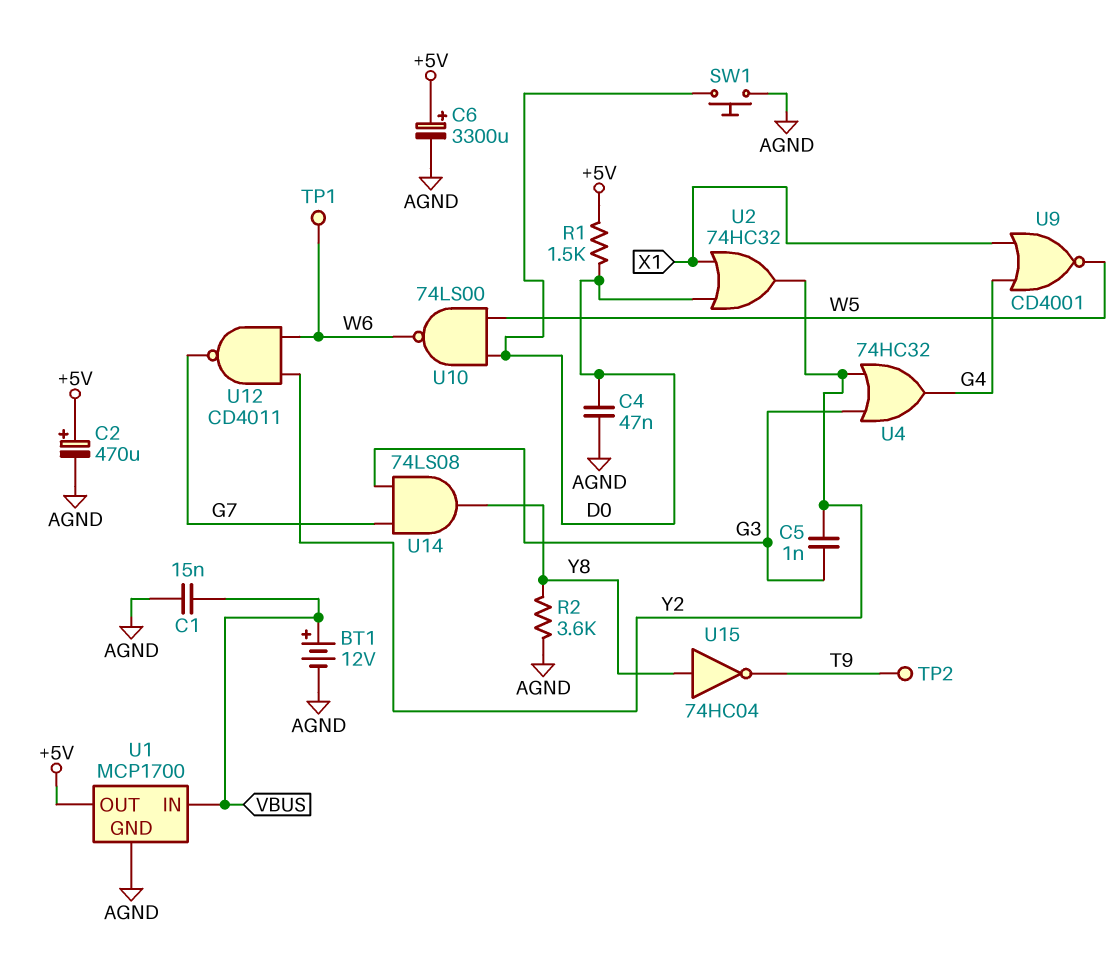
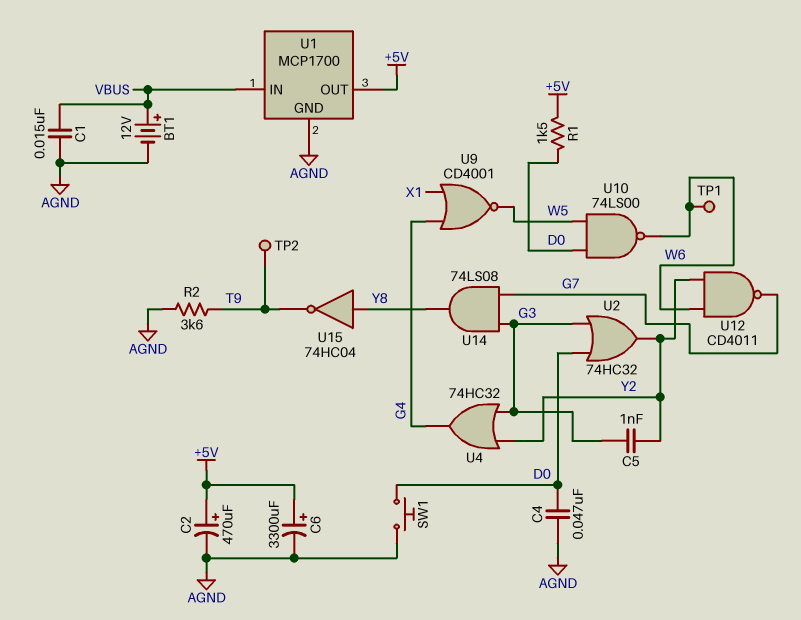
R2: 3.6k (AGND, Y8) -> 3.6k (AGND, T9)
U2: OR 74HC32 (in D0, in X1, out Y2) -> OR 74HC32 (in D0, in G3, out Y2)

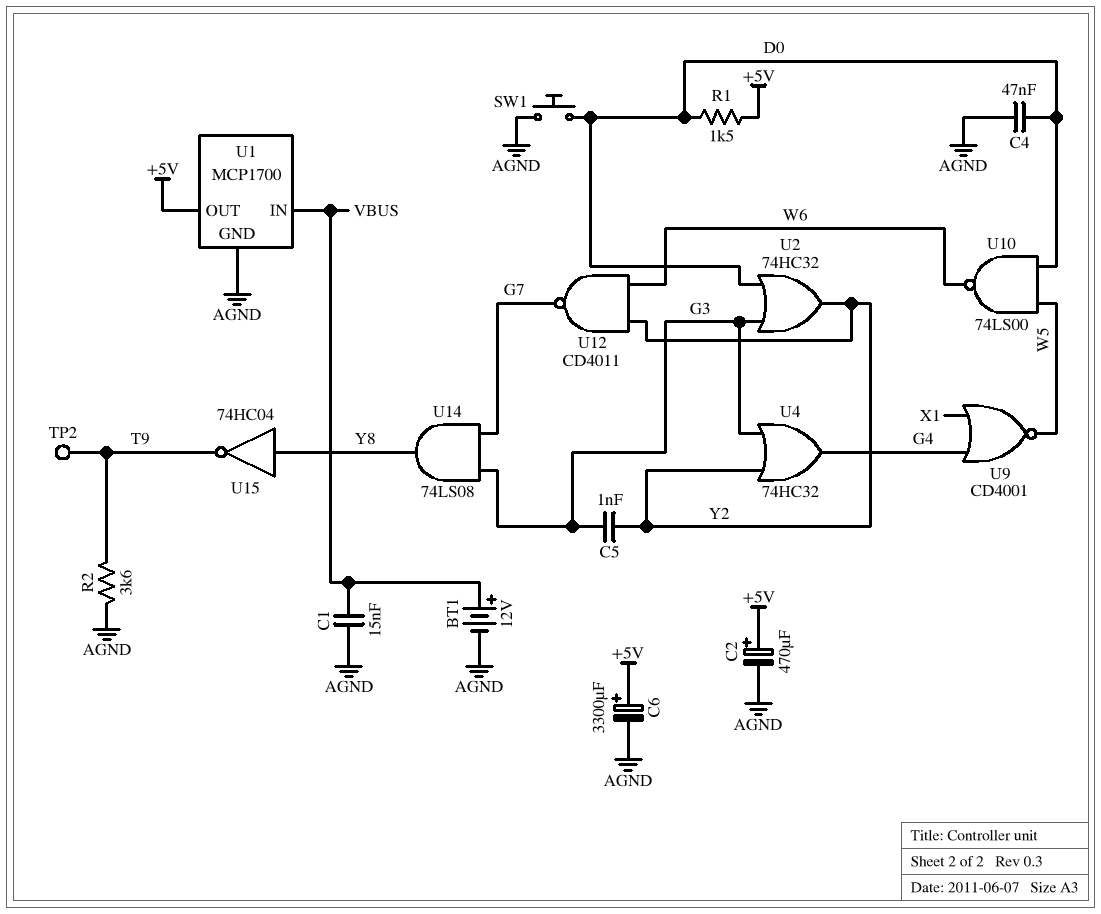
TP1: test point (W6) -> none

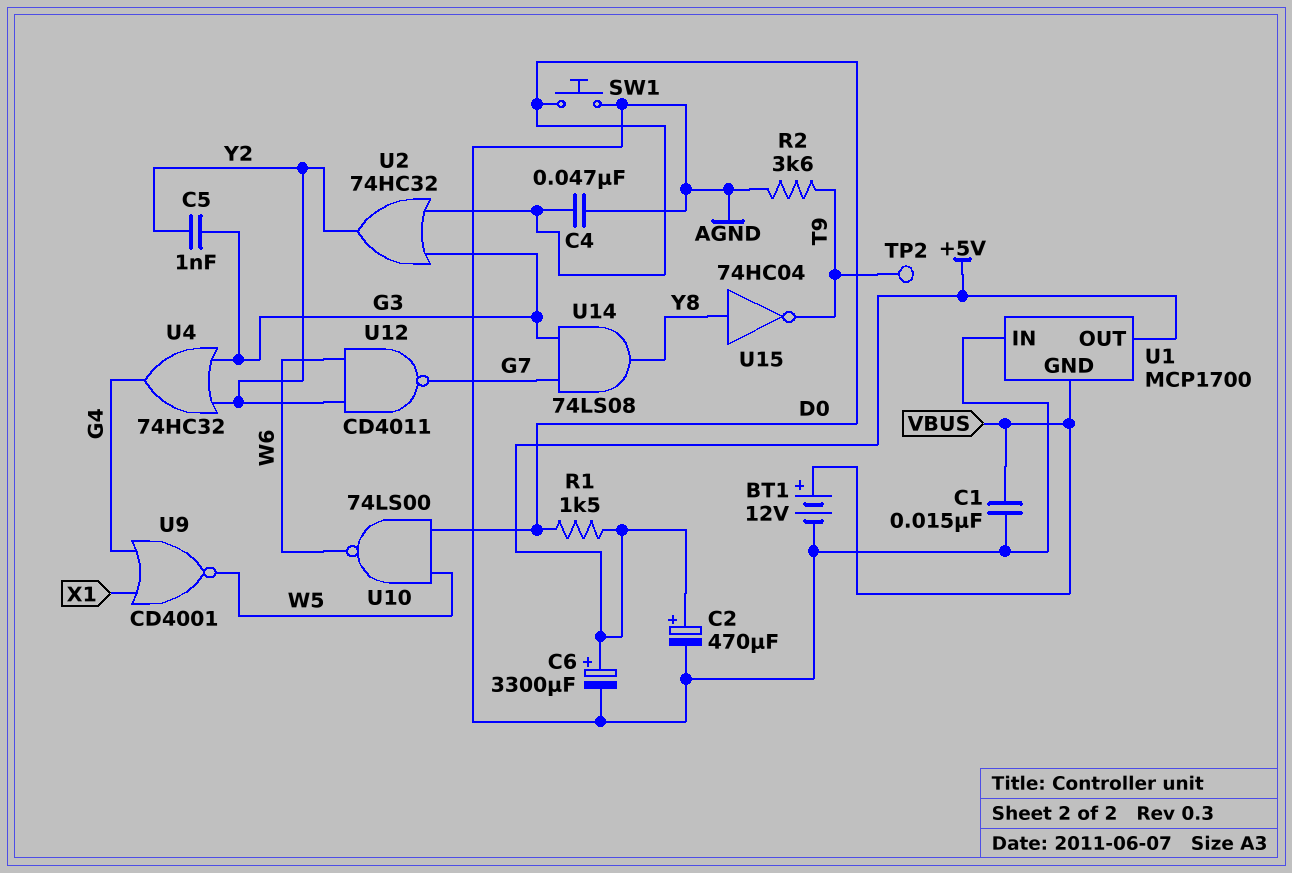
U1 pin GND: AGND -> VBUS
U1 pin IN: VBUS -> AGND

